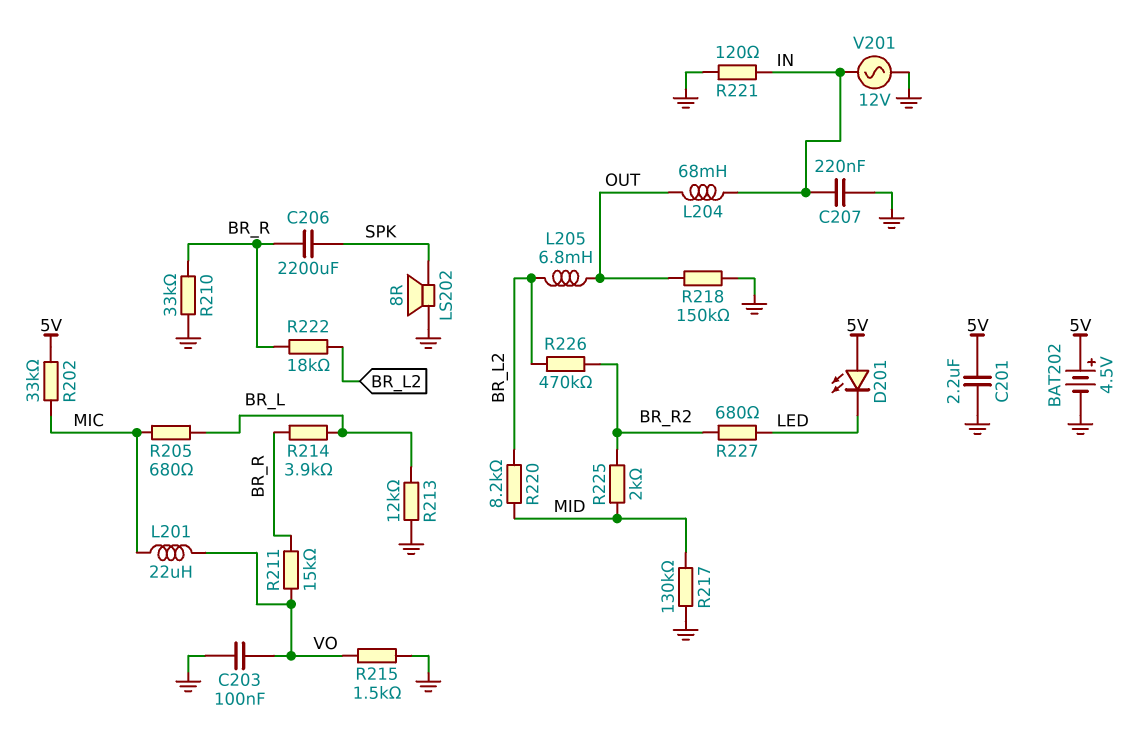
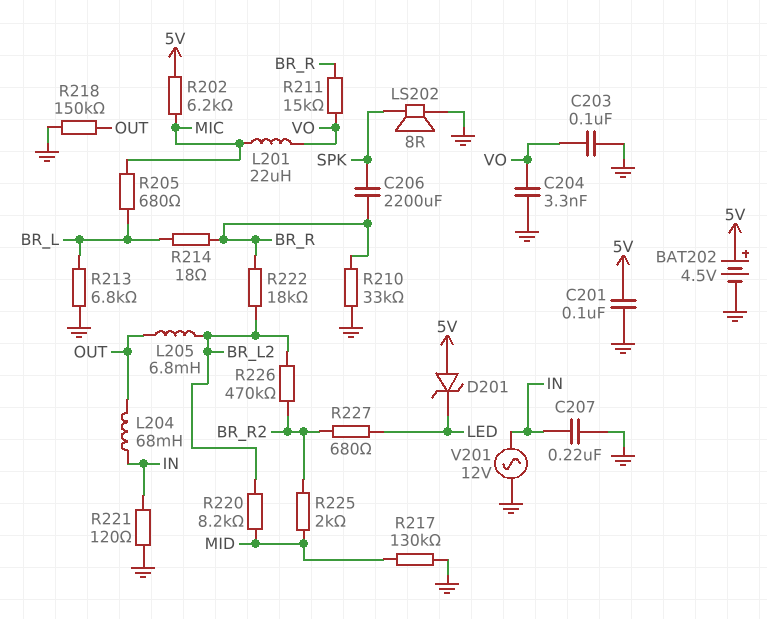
C201: 2.2uF (5V, GND) -> 100nF (5V, GND)
C204: none -> 3.3nF (GND, VO)
D201: LED (A 5V, K LED) -> zener (A 5V, K LED)
R202: 33k (5V, MIC) -> 6.2k (5V, MIC)
R213: 12k (BR_L, GND) -> 6.8k (BR_L, GND)
R214: 3.9k (BR_L, BR_R) -> 18 (BR_L, BR_R)
R215: 1.5k (GND, VO) -> none

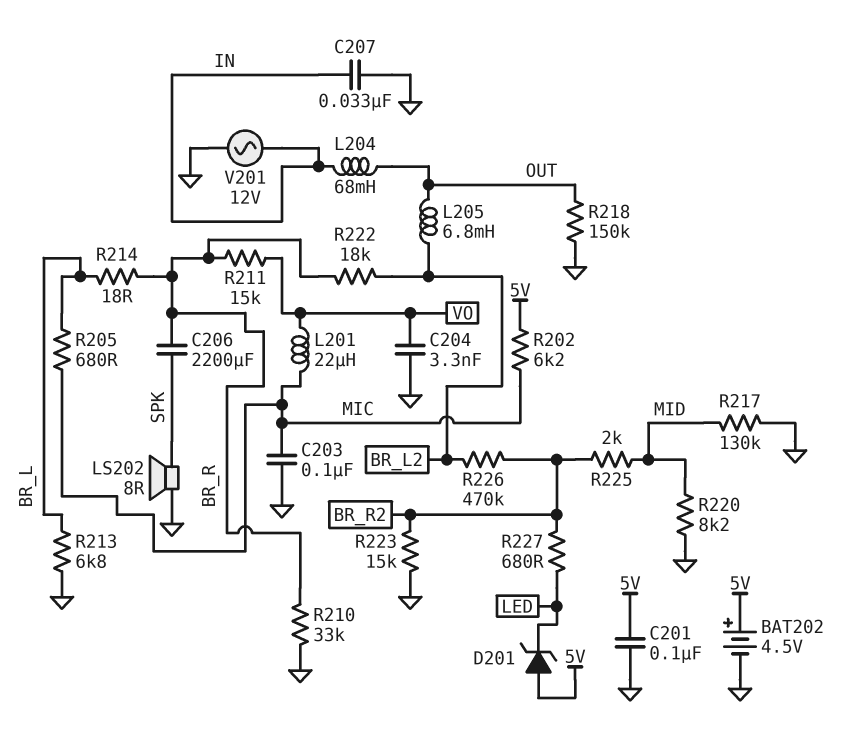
C203: 100nF (GND, VO) -> 100nF (GND, MIC)
C207: 220nF (GND, IN) -> 33nF (GND, IN)
R220: 8.2k (BR_L2, MID) -> 8.2k (GND, MID)
R221: 120 (GND, IN) -> none
R223: none -> 15k (BR_R2, GND)

